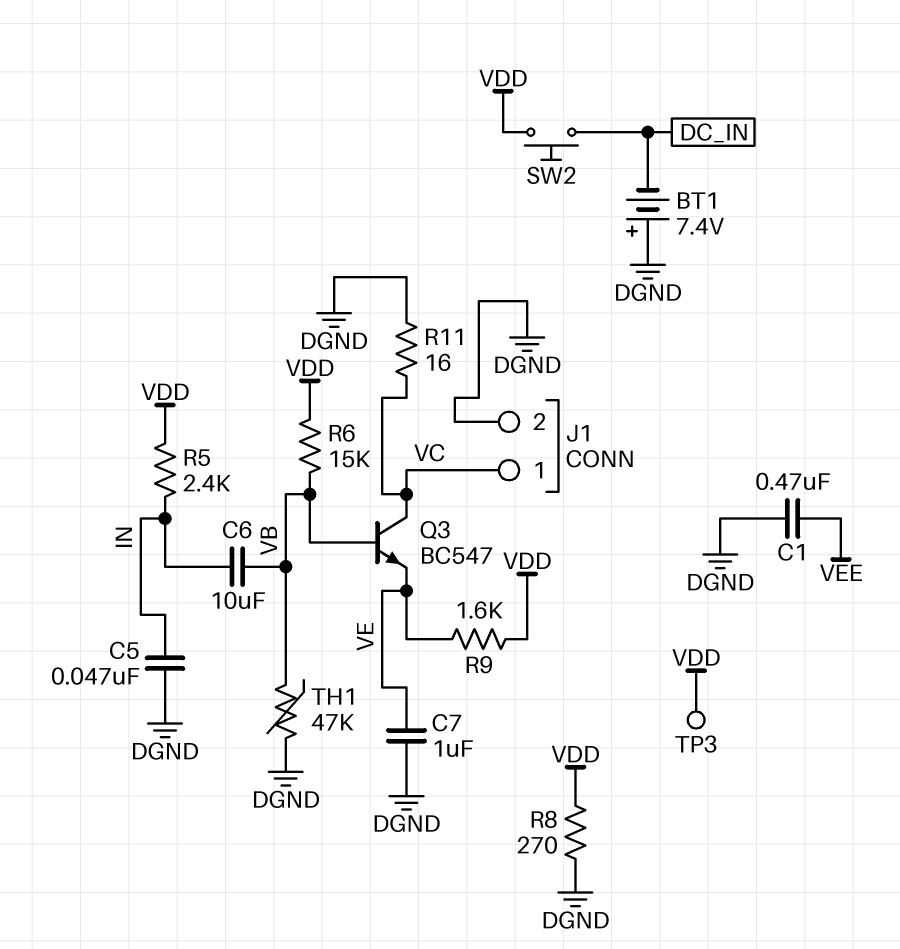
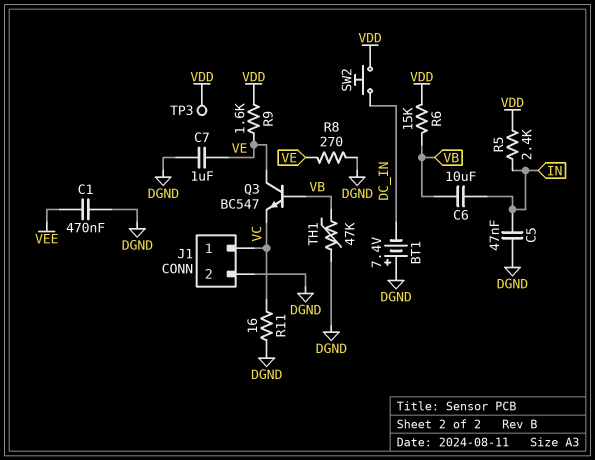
Q3: NPN BC547 (B VB, C VC, E VE) -> NPN BC547 (B VB, C VE, E VC)
R8: 270 (DGND, VDD) -> 270 (DGND, VE)

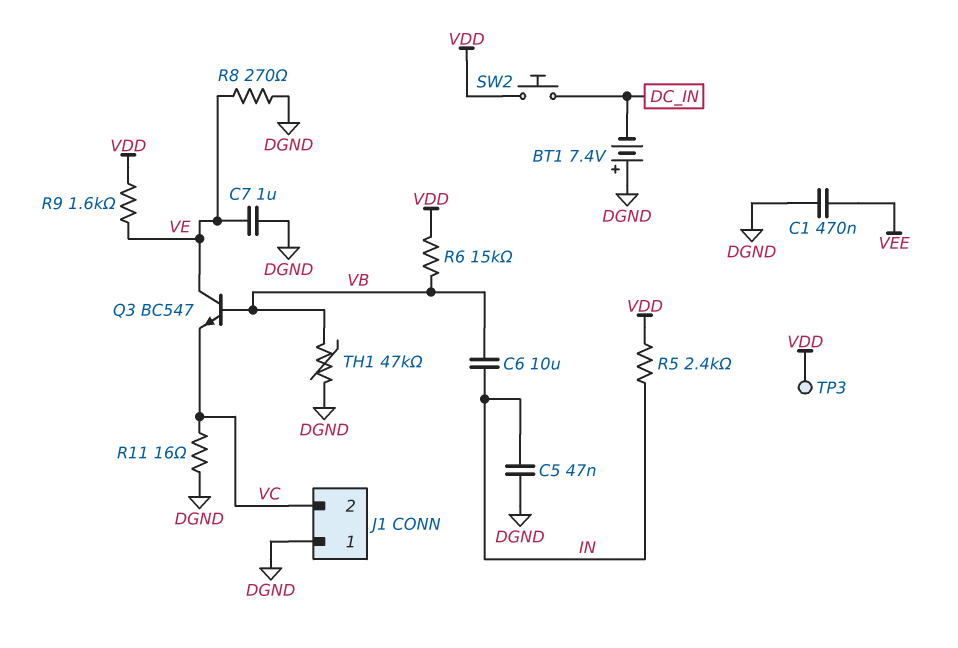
J1 pin 1: VC -> DGND
J1 pin 2: DGND -> VC

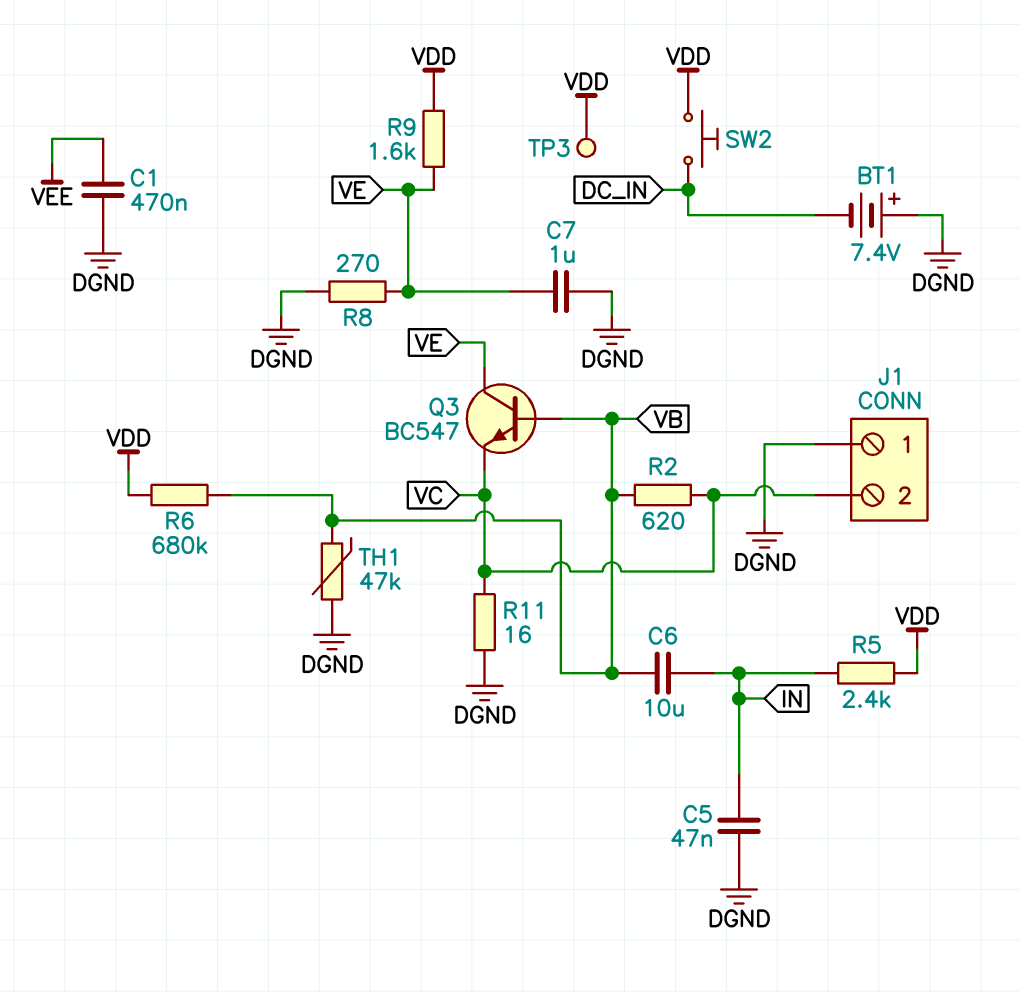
R2: none -> 620 (VB, VC)
R6: 15k (VB, VDD) -> 680k (VB, VDD)

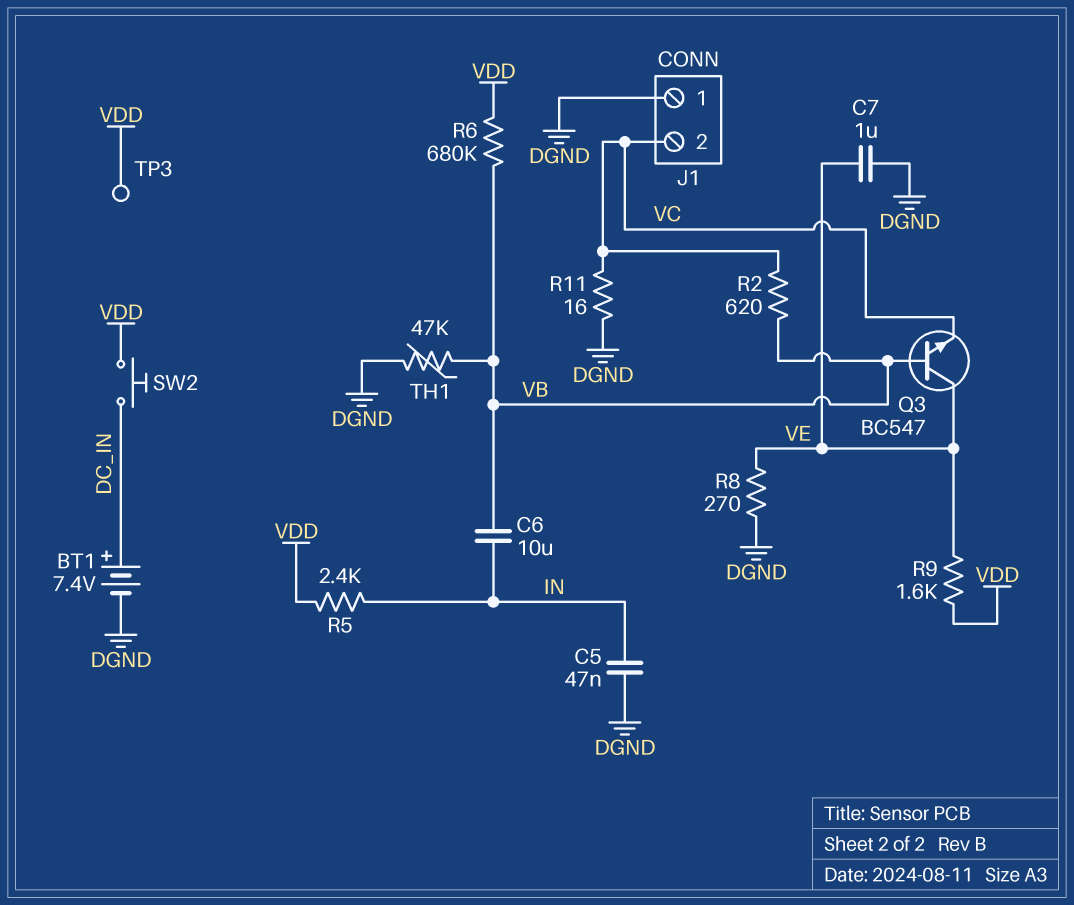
BT1: 7.4V (plus DGND, minus DC_IN) -> 7.4V (plus DC_IN, minus DGND)
C1: 470nF (DGND, VEE) -> none

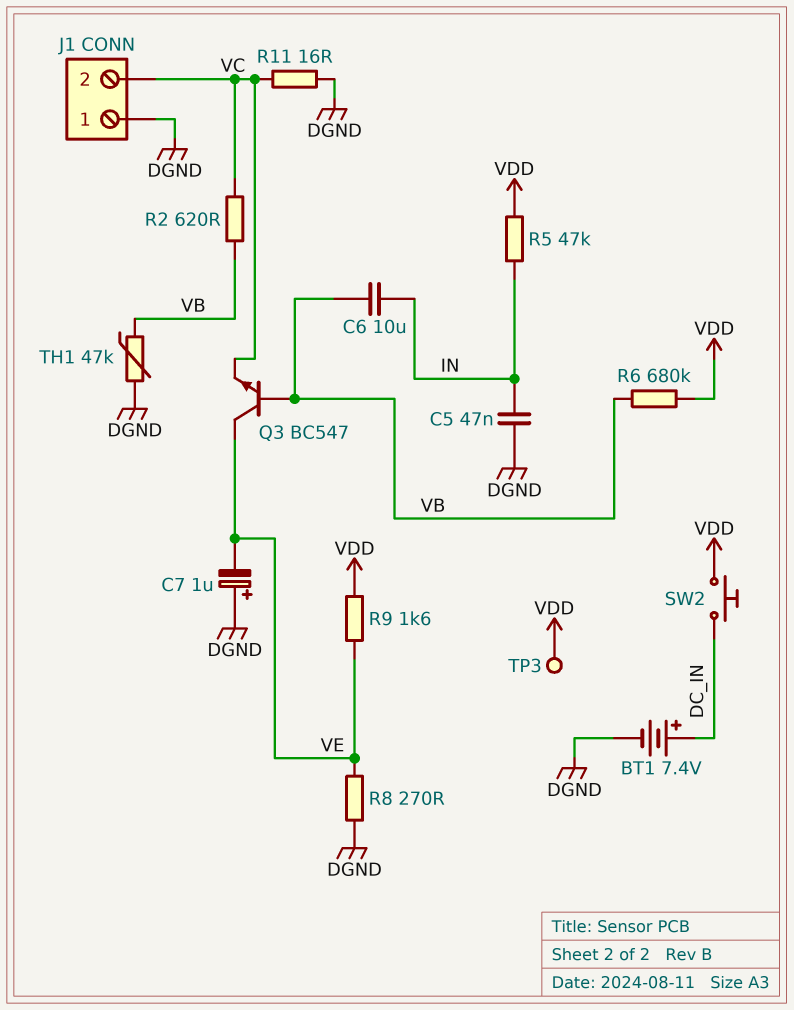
C7: 1uF (DGND, VE) -> 1uF (plus DGND, minus VE)
R5: 2.4k (IN, VDD) -> 47k (IN, VDD)

